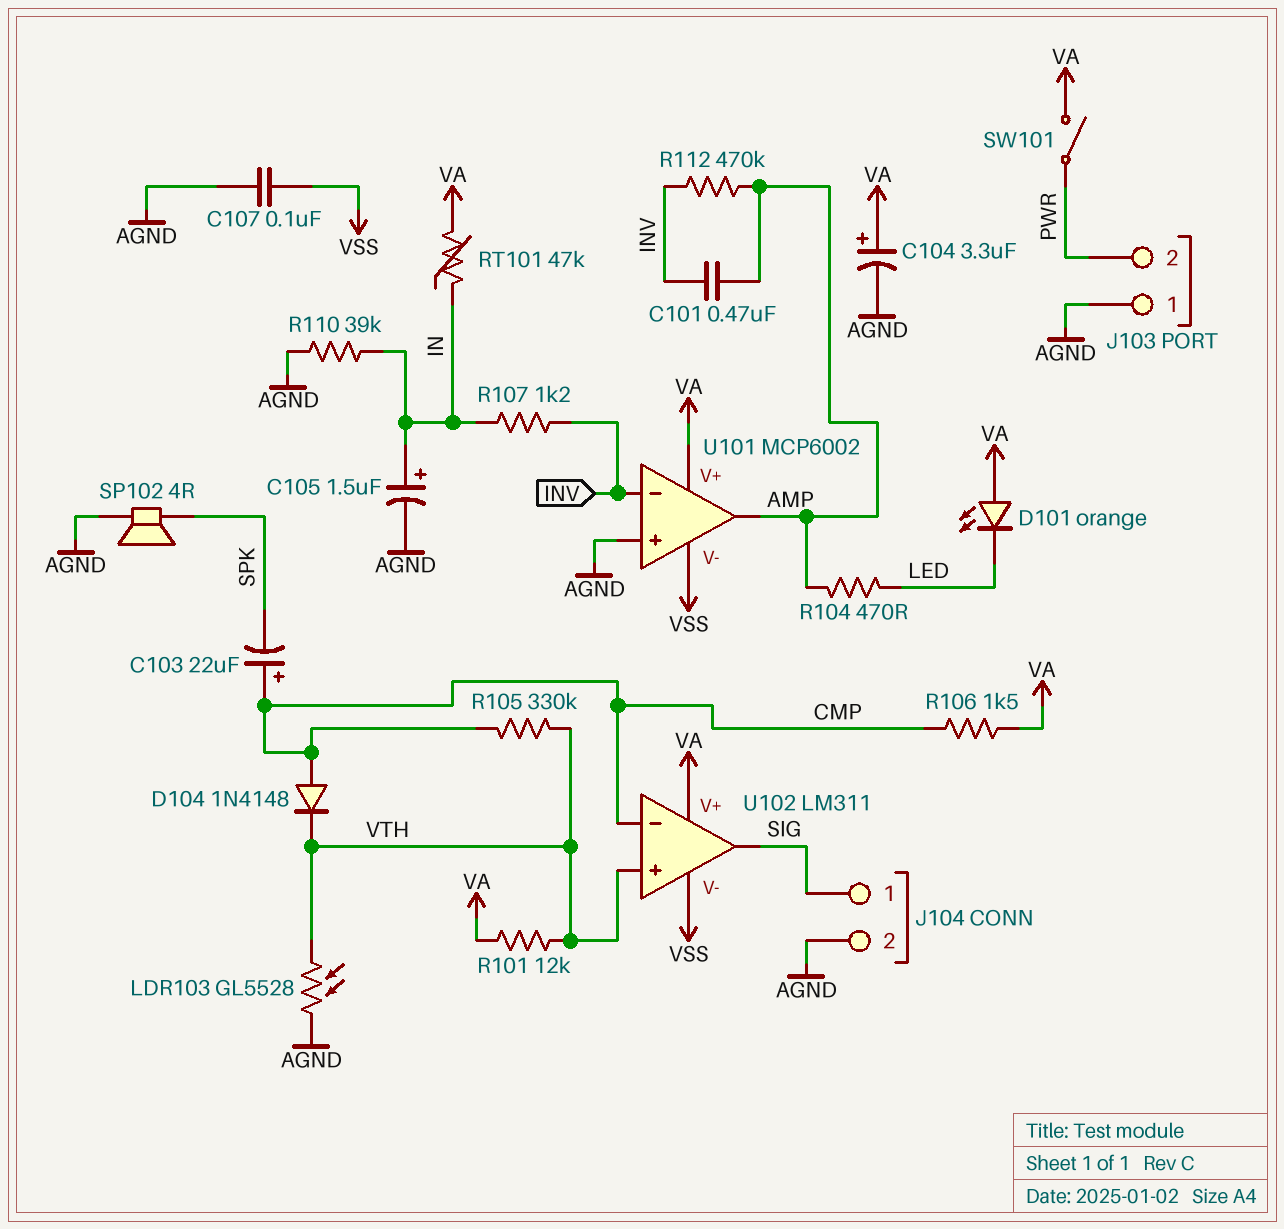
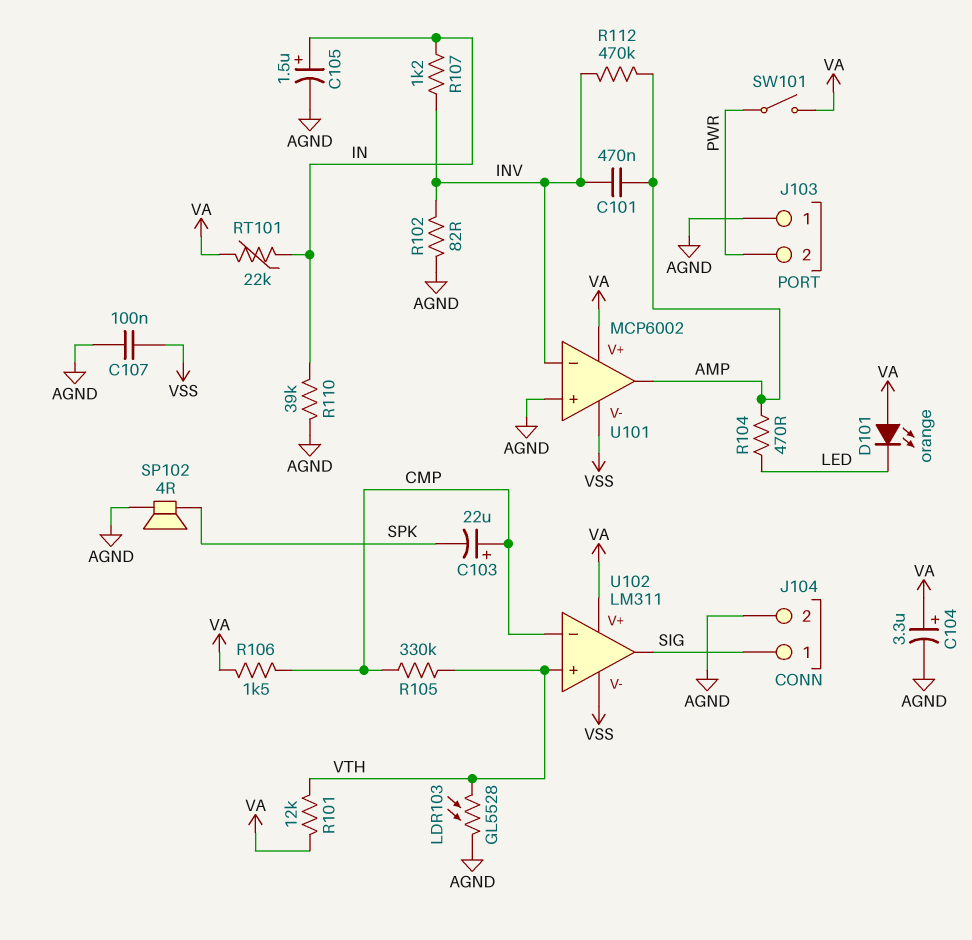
D104: diode 1N4148 (A CMP, K VTH) -> none
R102: none -> 82 (AGND, INV)
RT101: 47k (IN, VA) -> 22k (IN, VA)

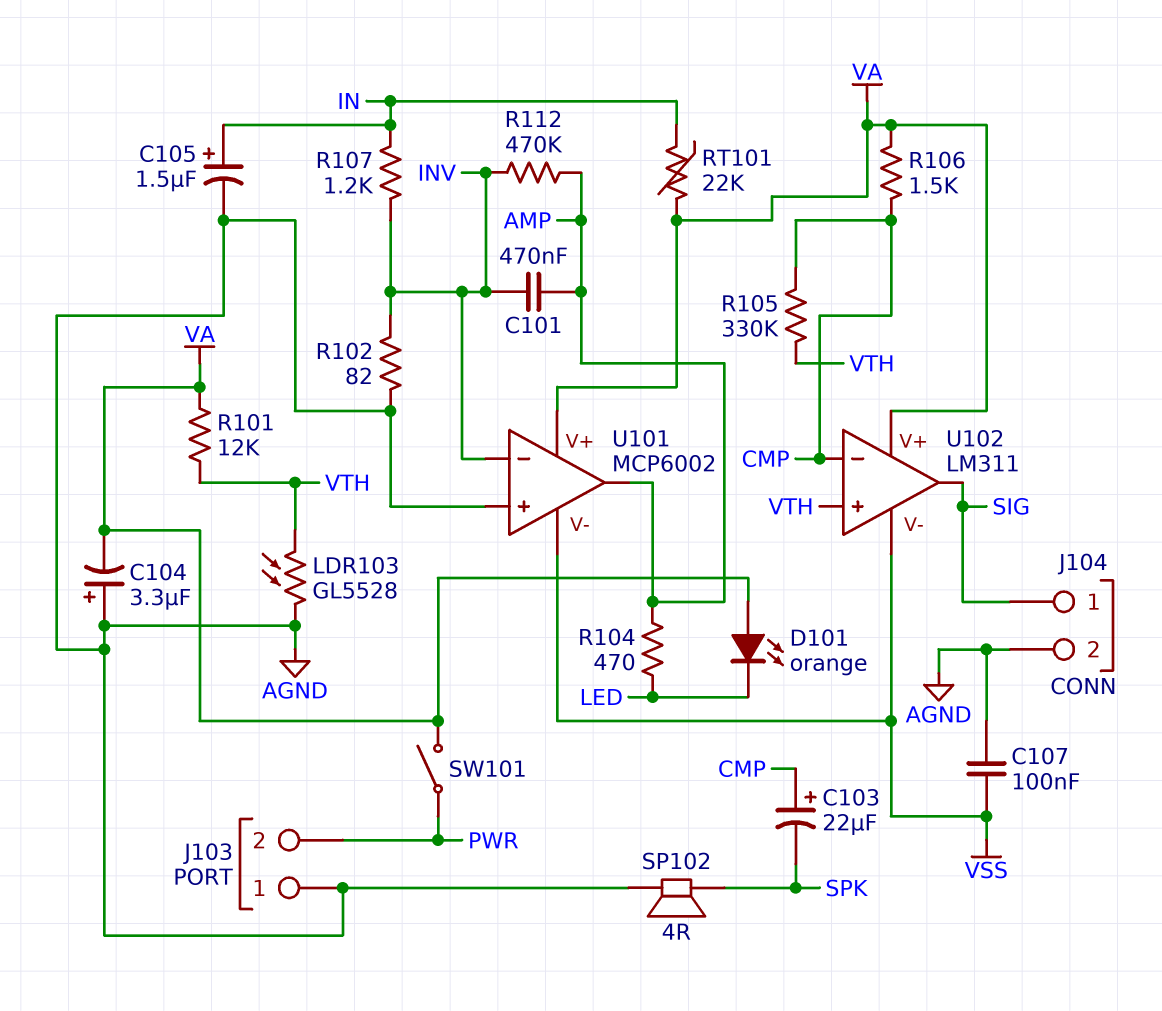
C104: 3.3uF (plus VA, minus AGND) -> 3.3uF (plus AGND, minus VA)
R110: 39k (AGND, IN) -> none

